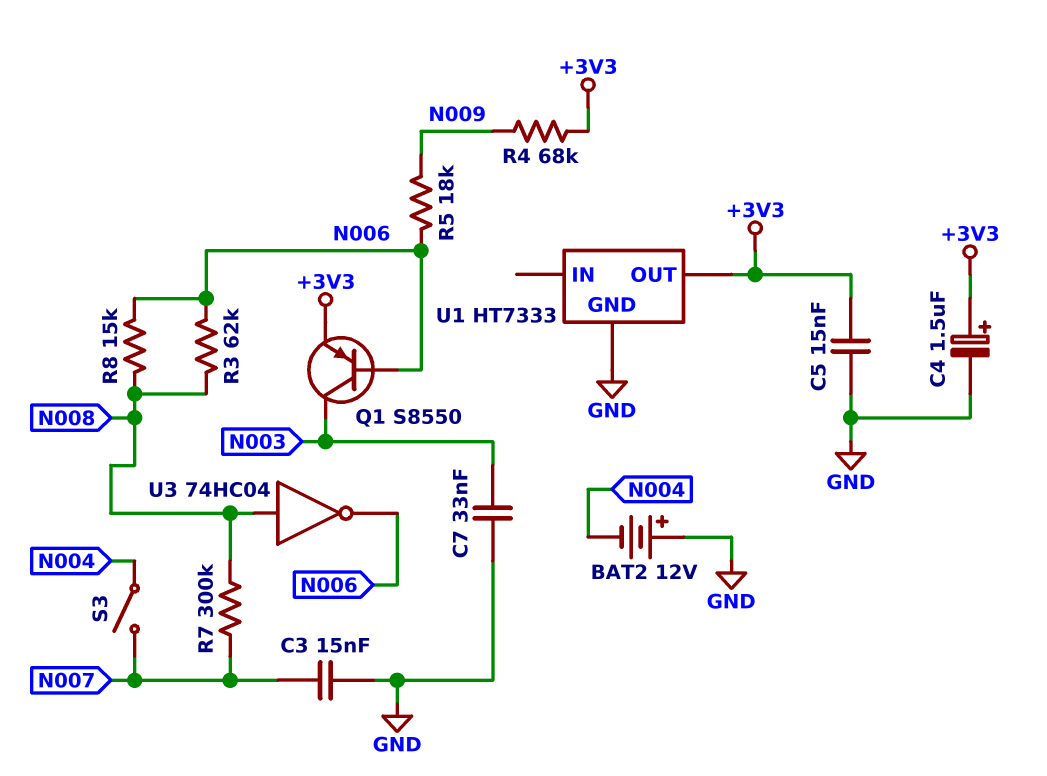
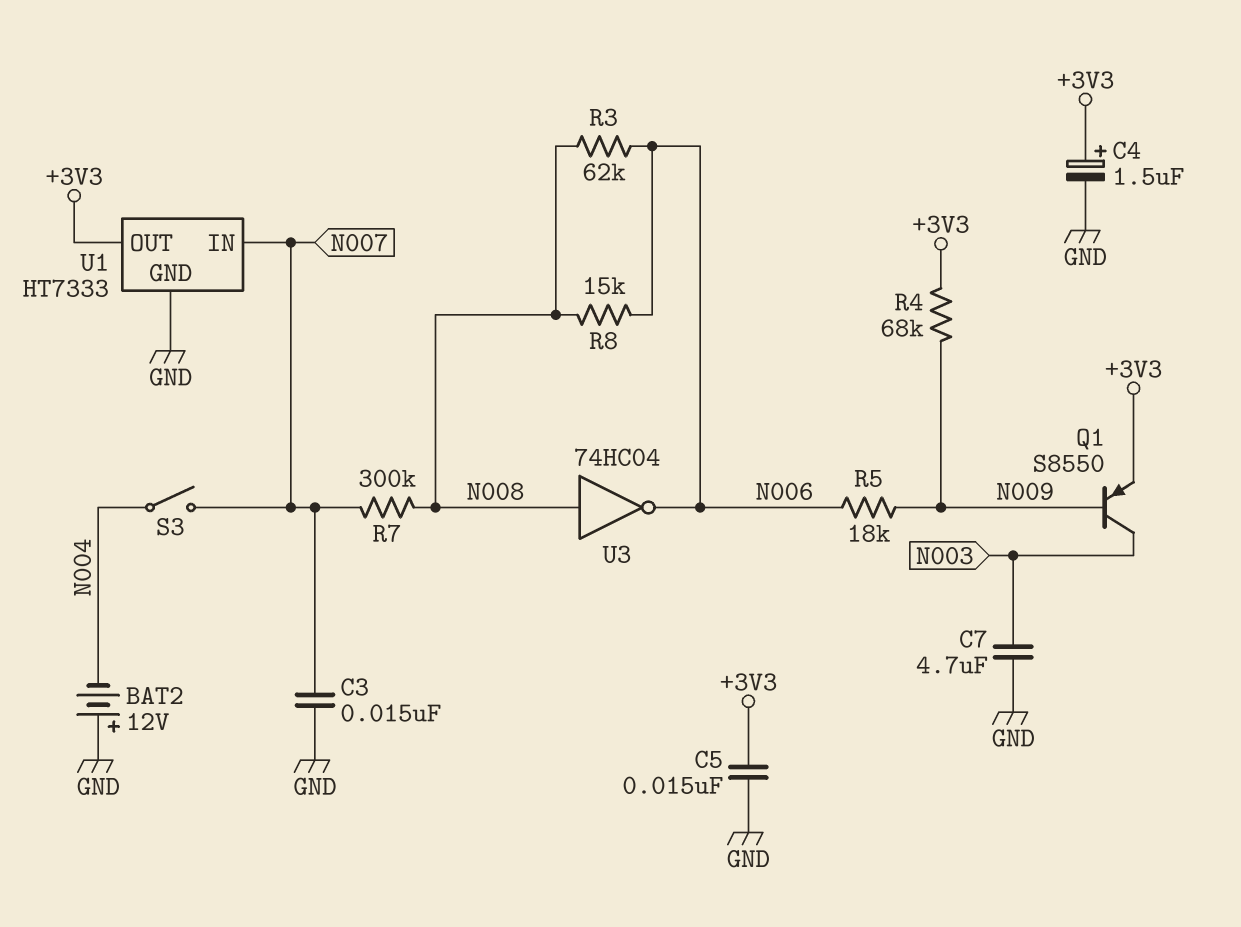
C7: 33nF (GND, N003) -> 4.7uF (GND, N003)
Q1: PNP S8550 (B N006, C N003, E +3V3) -> PNP S8550 (B N009, C N003, E +3V3)
U1 pin IN: none -> N007

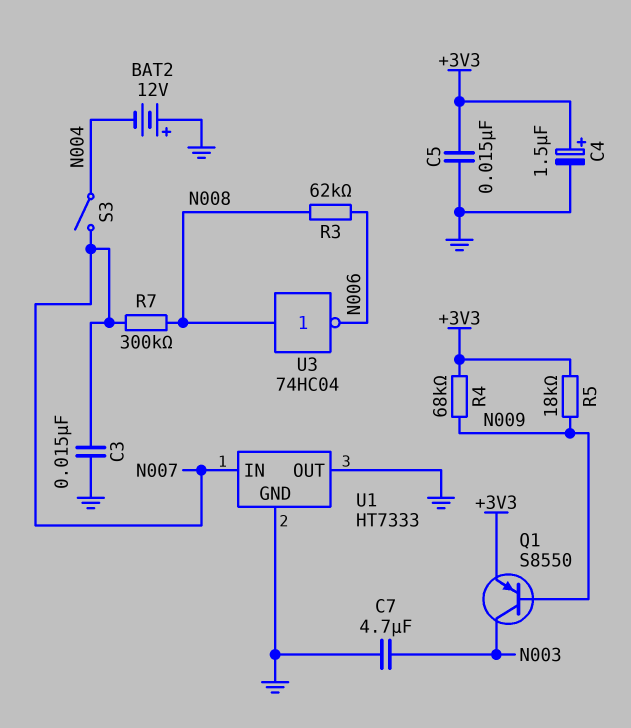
R5: 18k (N006, N009) -> 18k (+3V3, N009)
R8: 15k (N006, N008) -> none
U1 pin OUT: +3V3 -> GND

